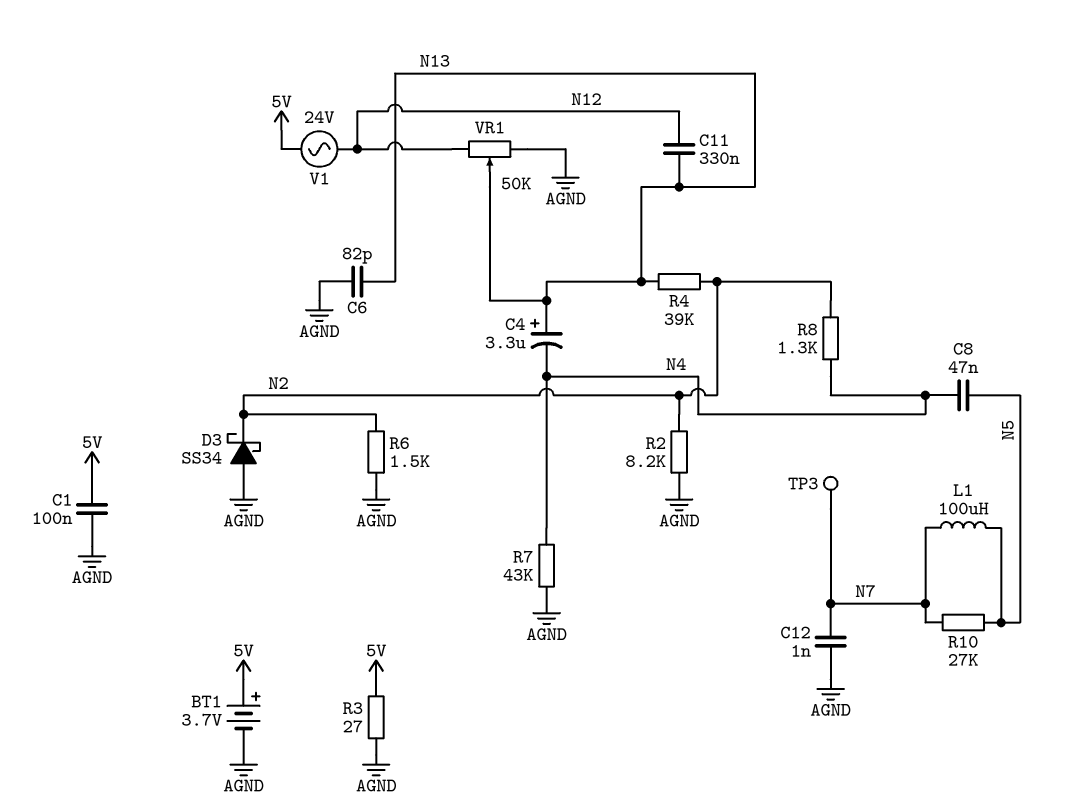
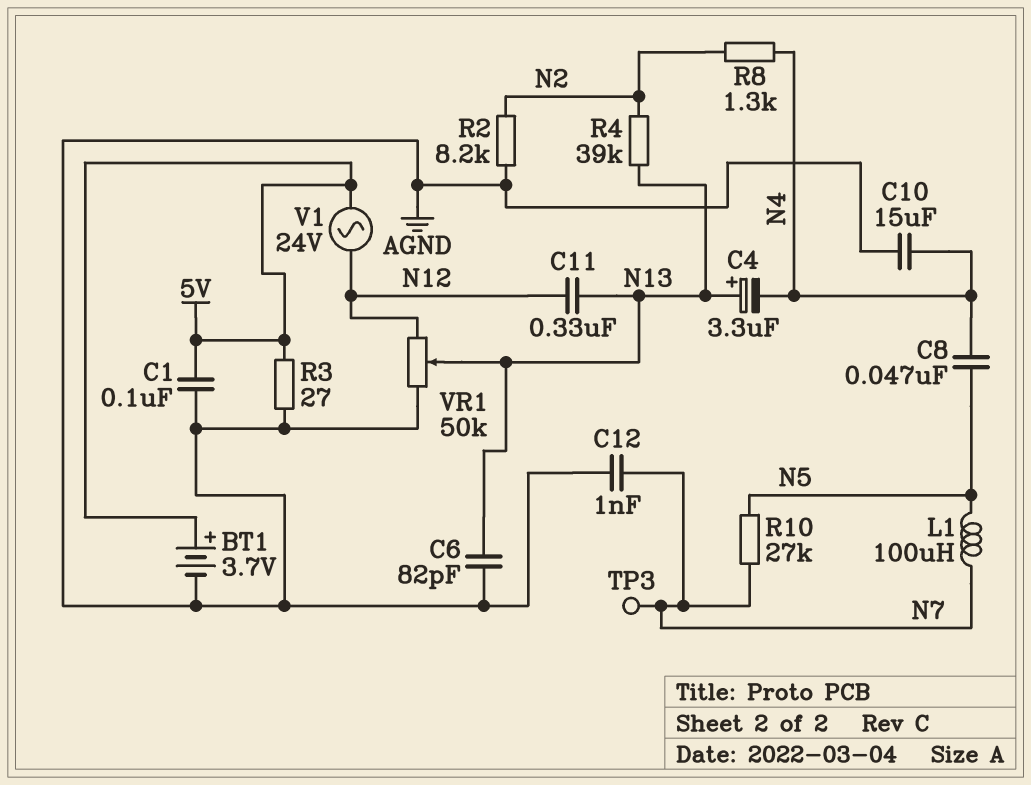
C10: none -> 15uF (AGND, N4)
D3: schottky SS34 (A AGND, K N2) -> none
R6: 1.5k (AGND, N2) -> none
R7: 43k (AGND, N4) -> none

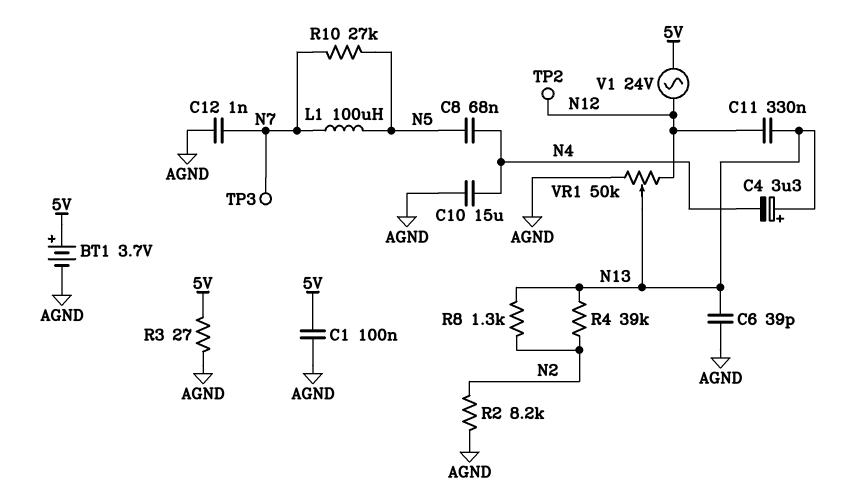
C6: 82pF (AGND, N13) -> 39pF (AGND, N13)
C8: 47nF (N4, N5) -> 68nF (N4, N5)
R8: 1.3k (N2, N4) -> 1.3k (N2, N13)
TP2: none -> test point (N12)

